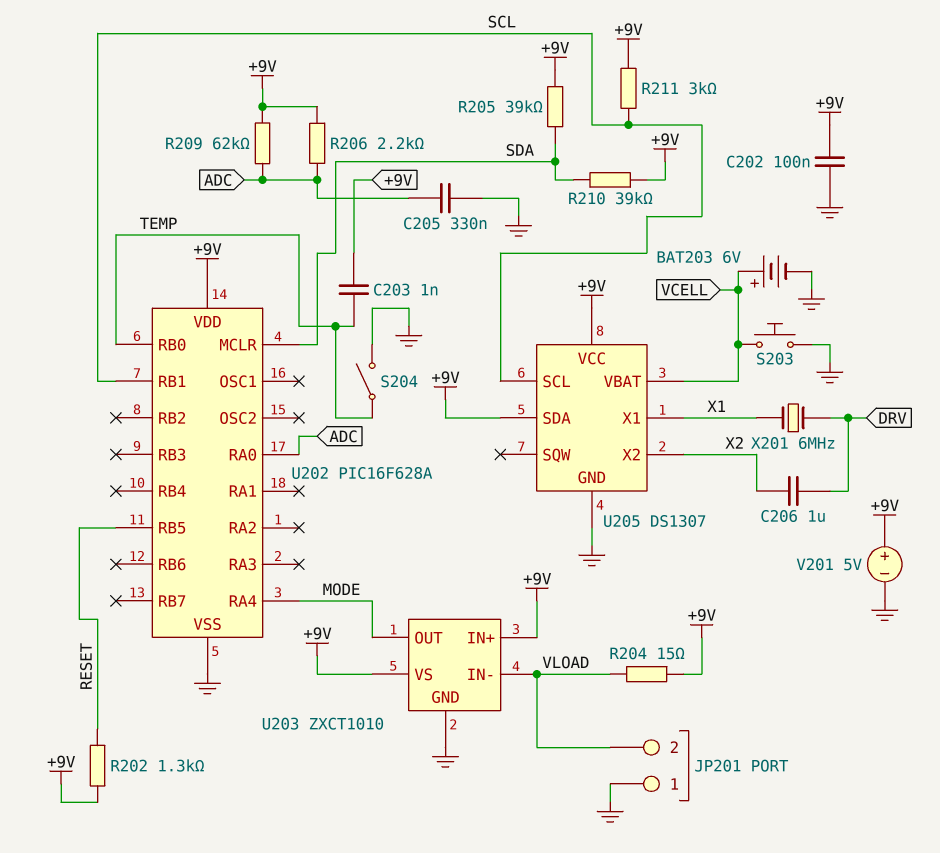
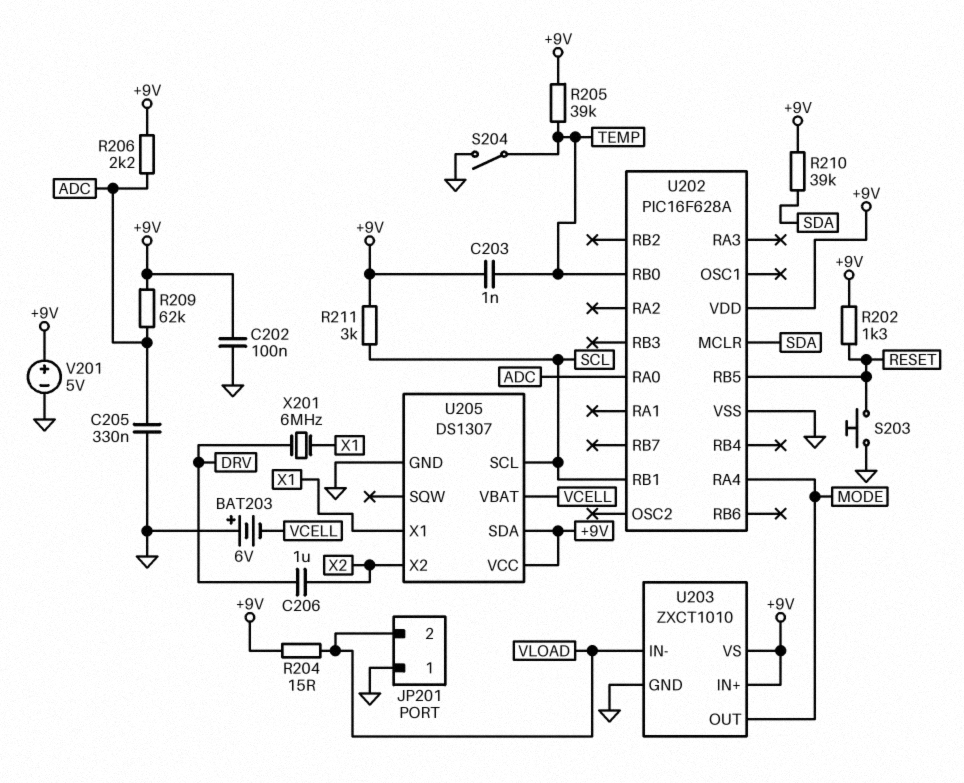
BAT203: 6V (plus VCELL, minus GND) -> 6V (plus GND, minus VCELL)
R205: 39k (+9V, SDA) -> 39k (+9V, TEMP)
S203: button (GND, VCELL) -> button (GND, RESET)

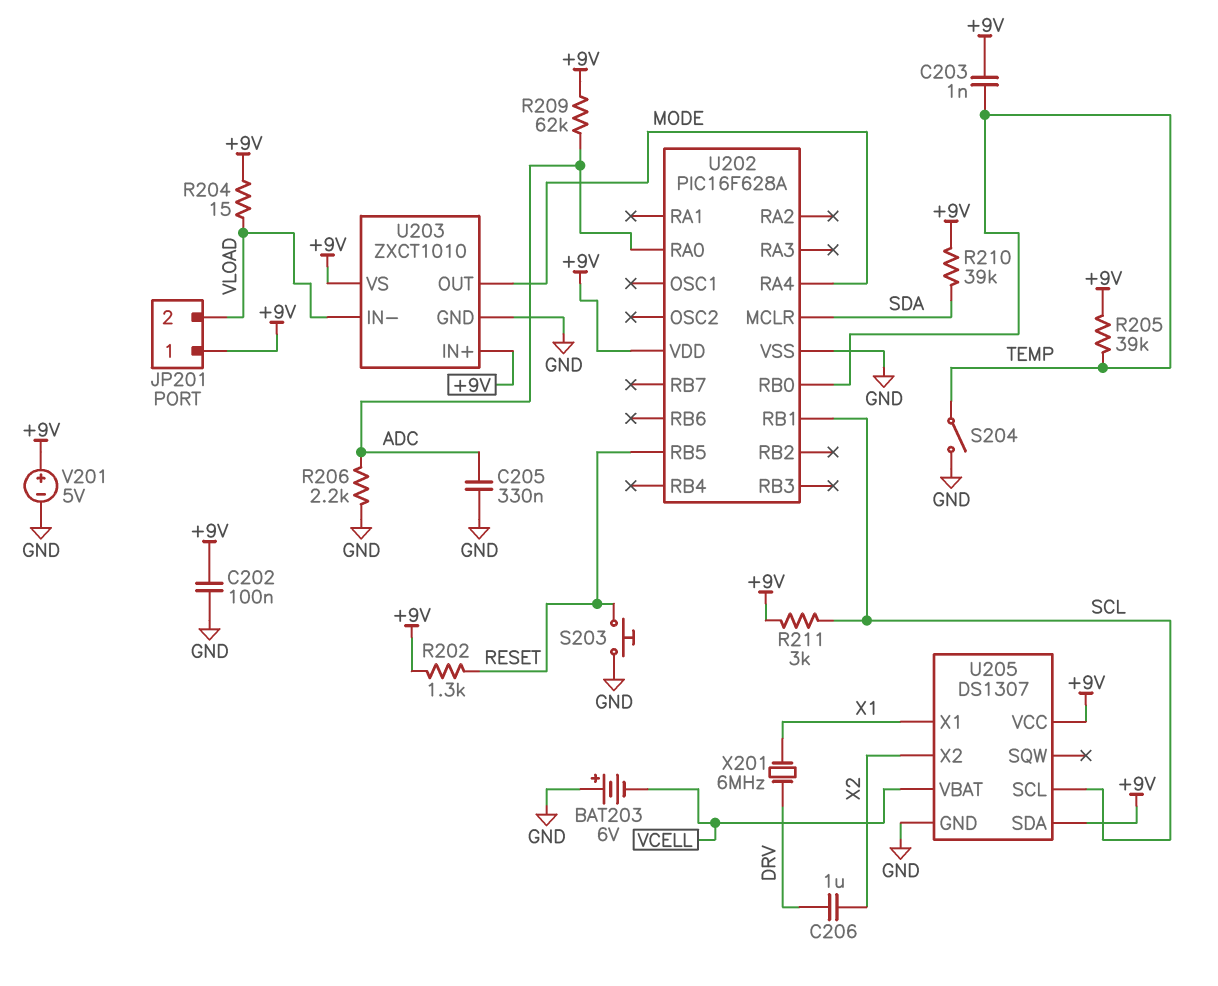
JP201 pin 1: GND -> +9V
R206: 2.2k (+9V, ADC) -> 2.2k (ADC, GND)

